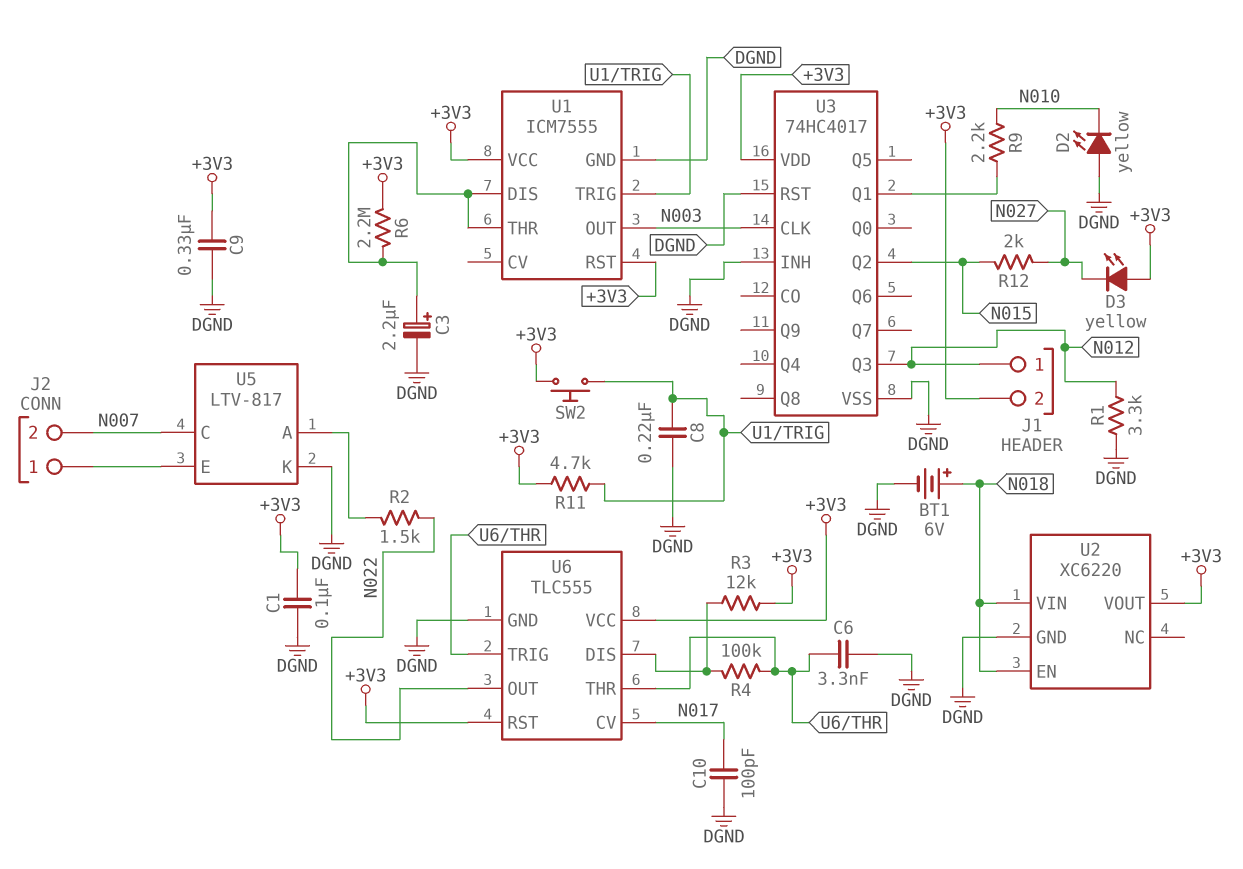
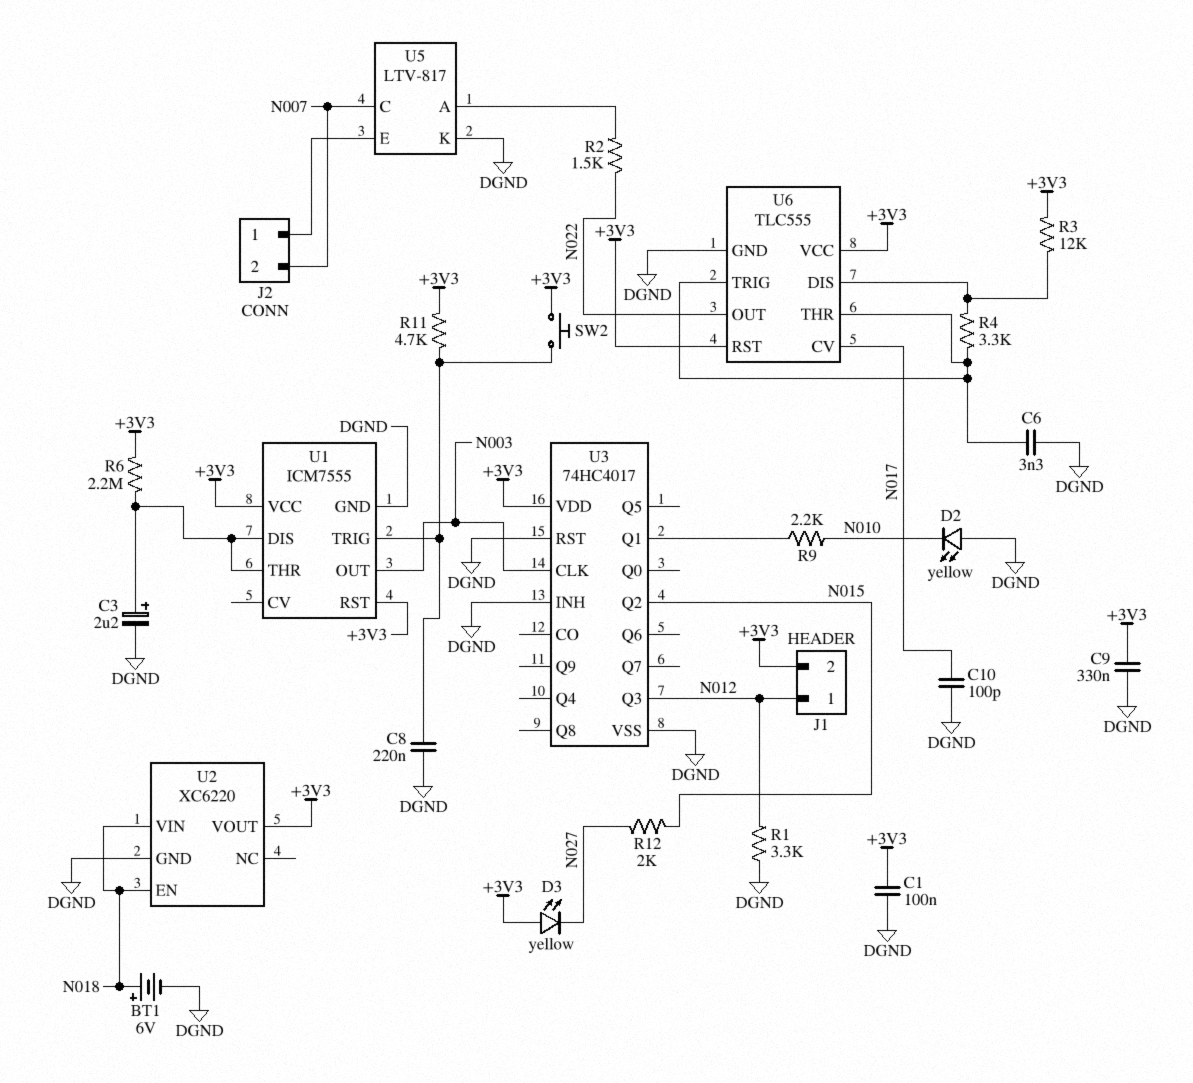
R4: 100k (U6/DIS, U6/THR) -> 3.3k (U6/DIS, U6/THR)

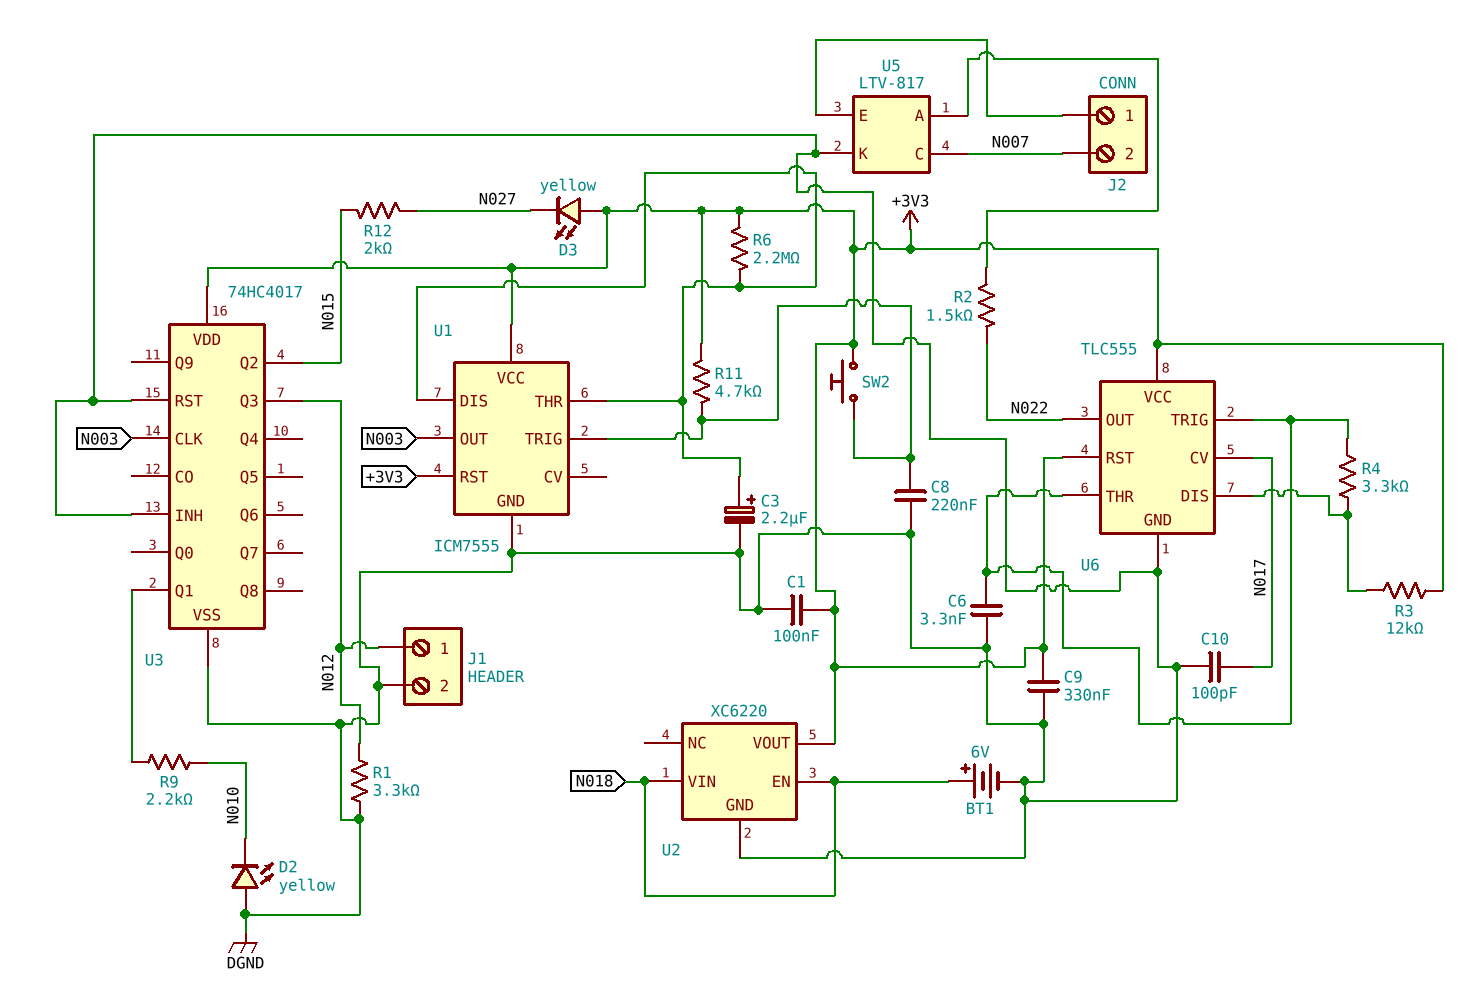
J1 pin 2: +3V3 -> DGND

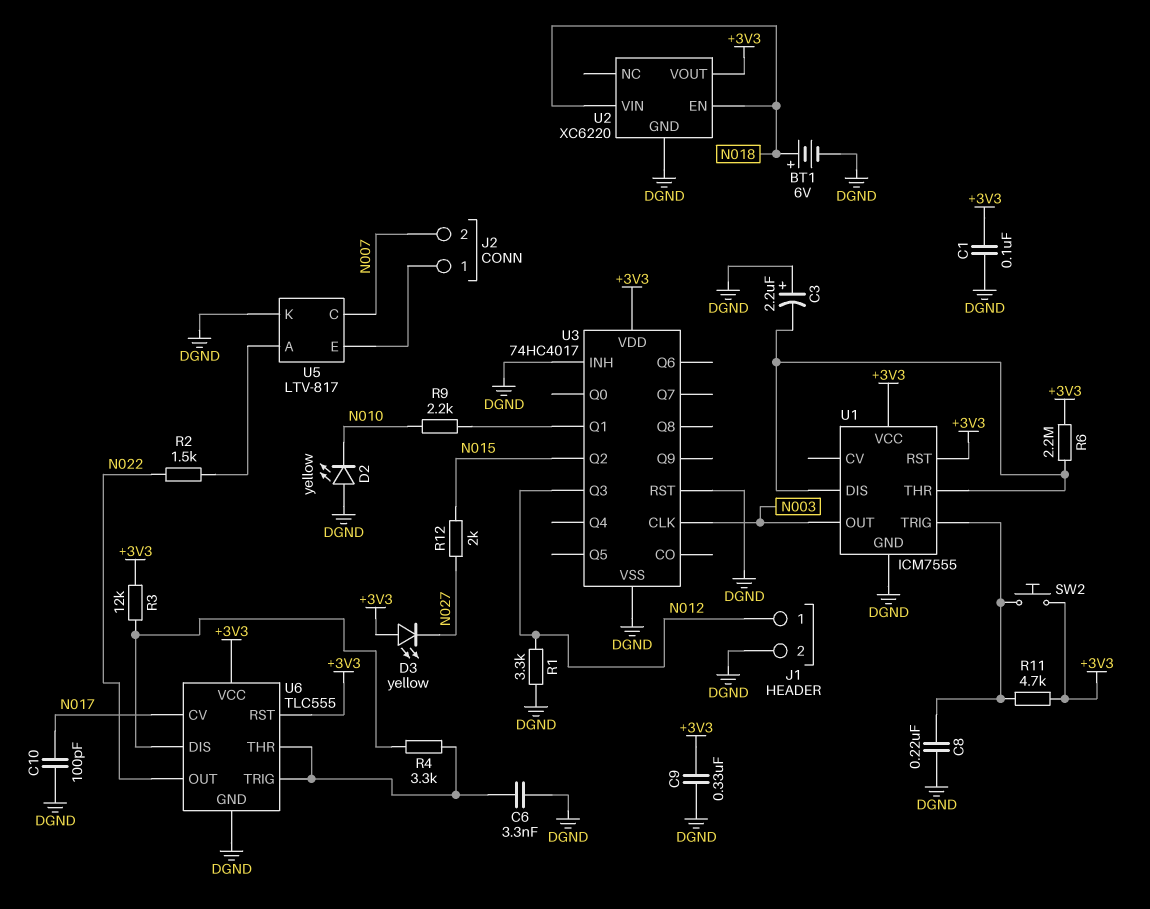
C3: 2.2uF (plus U1/DIS, minus DGND) -> 2.2uF (plus DGND, minus U1/DIS)

